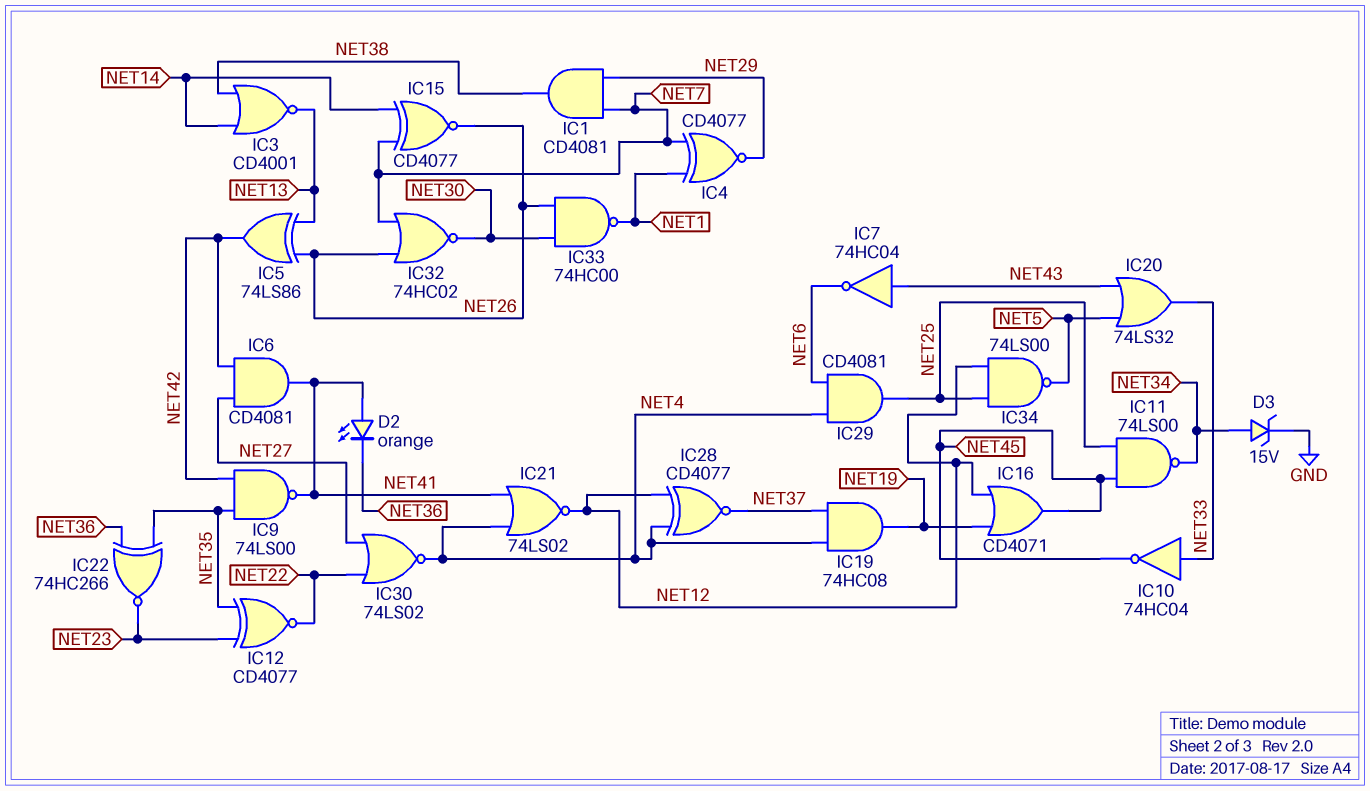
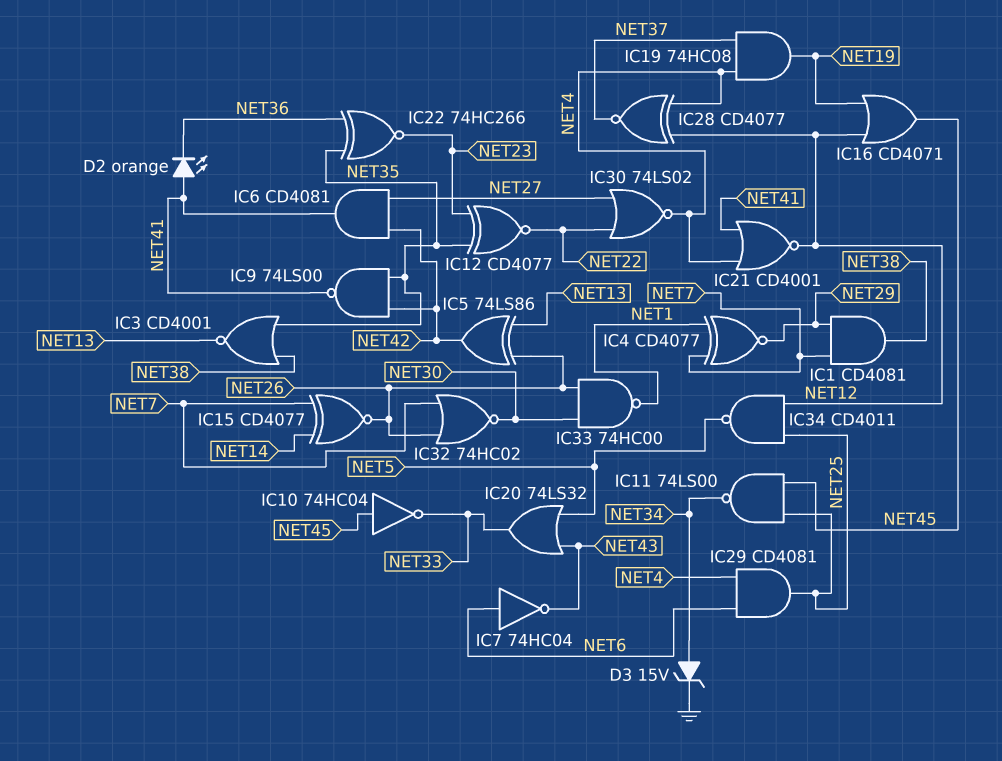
IC3: NOR CD4001 (in NET14, in NET38, out NET13) -> NOR CD4001 (in NET35, in NET38, out NET13)
IC7: NOT 74HC04 (in NET43, out NET6) -> NOT 74HC04 (in NET6, out NET43)
IC10: NOT 74HC04 (in NET33, out NET45) -> NOT 74HC04 (in NET45, out NET33)
IC21: NOR 74LS02 (in NET4, in NET41, out NET12) -> NOR CD4001 (in NET4, in NET41, out NET12)
IC34: NAND 74LS00 (in NET12, in NET25, out NET5) -> NAND CD4011 (in NET12, in NET25, out NET5)

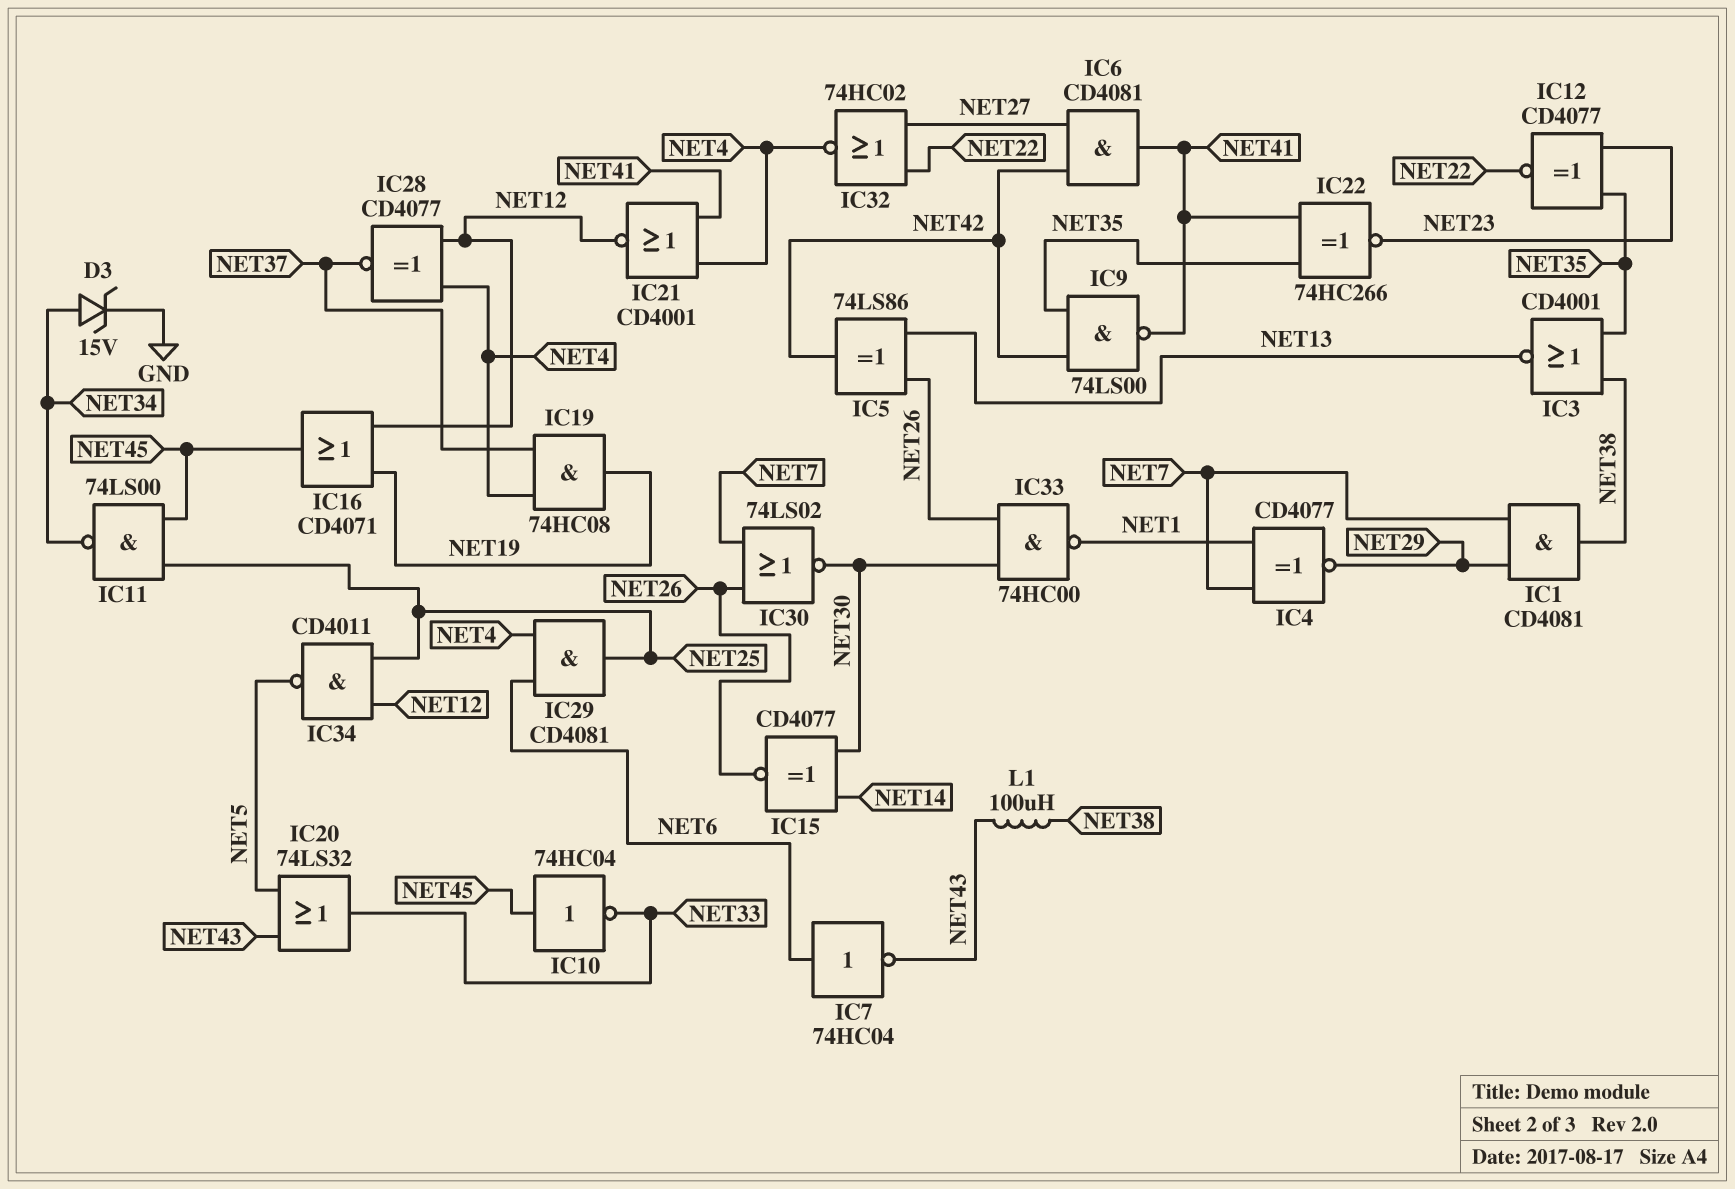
D2: LED orange (A NET41, K NET36) -> none
IC15: XNOR CD4077 (in NET7, in NET14, out NET26) -> XNOR CD4077 (in NET14, in NET30, out NET26)
IC22: XNOR 74HC266 (in NET35, in NET36, out NET23) -> XNOR 74HC266 (in NET35, in NET41, out NET23)
IC30: NOR 74LS02 (in NET22, in NET27, out NET4) -> NOR 74LS02 (in NET7, in NET26, out NET30)
IC32: NOR 74HC02 (in NET7, in NET26, out NET30) -> NOR 74HC02 (in NET22, in NET27, out NET4)
L1: none -> 100uH (NET38, NET43)

